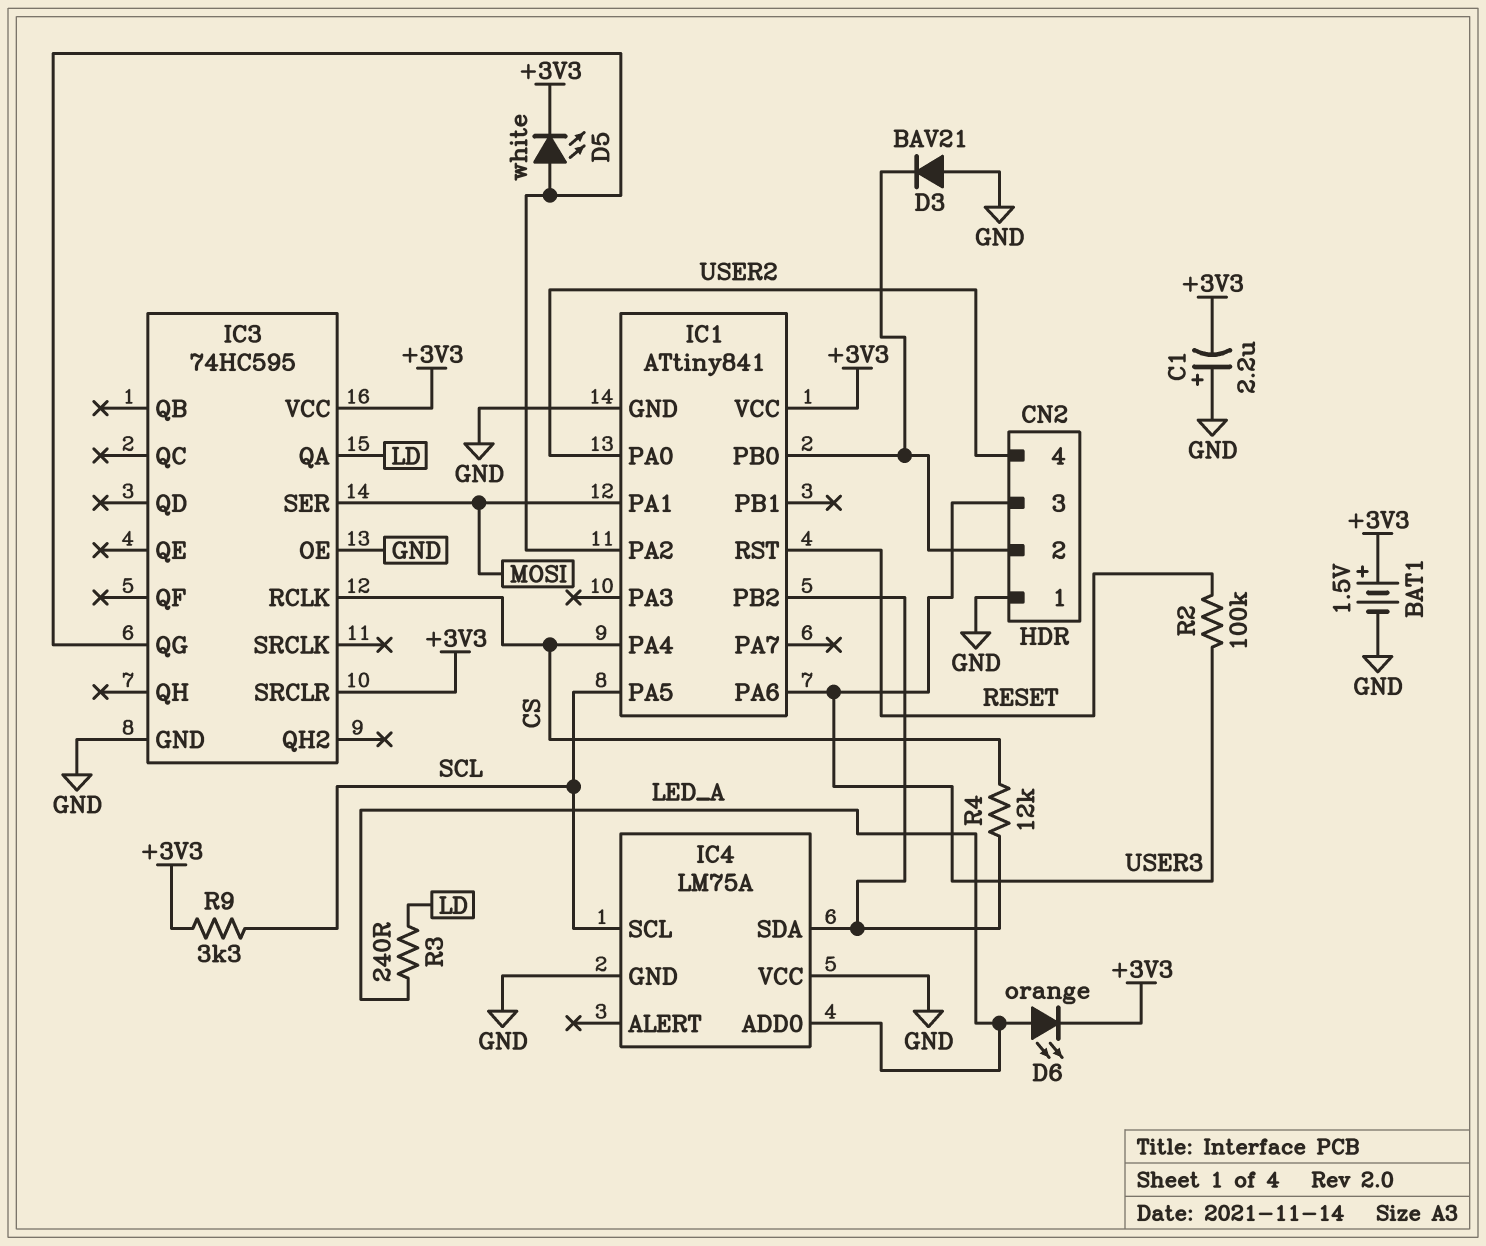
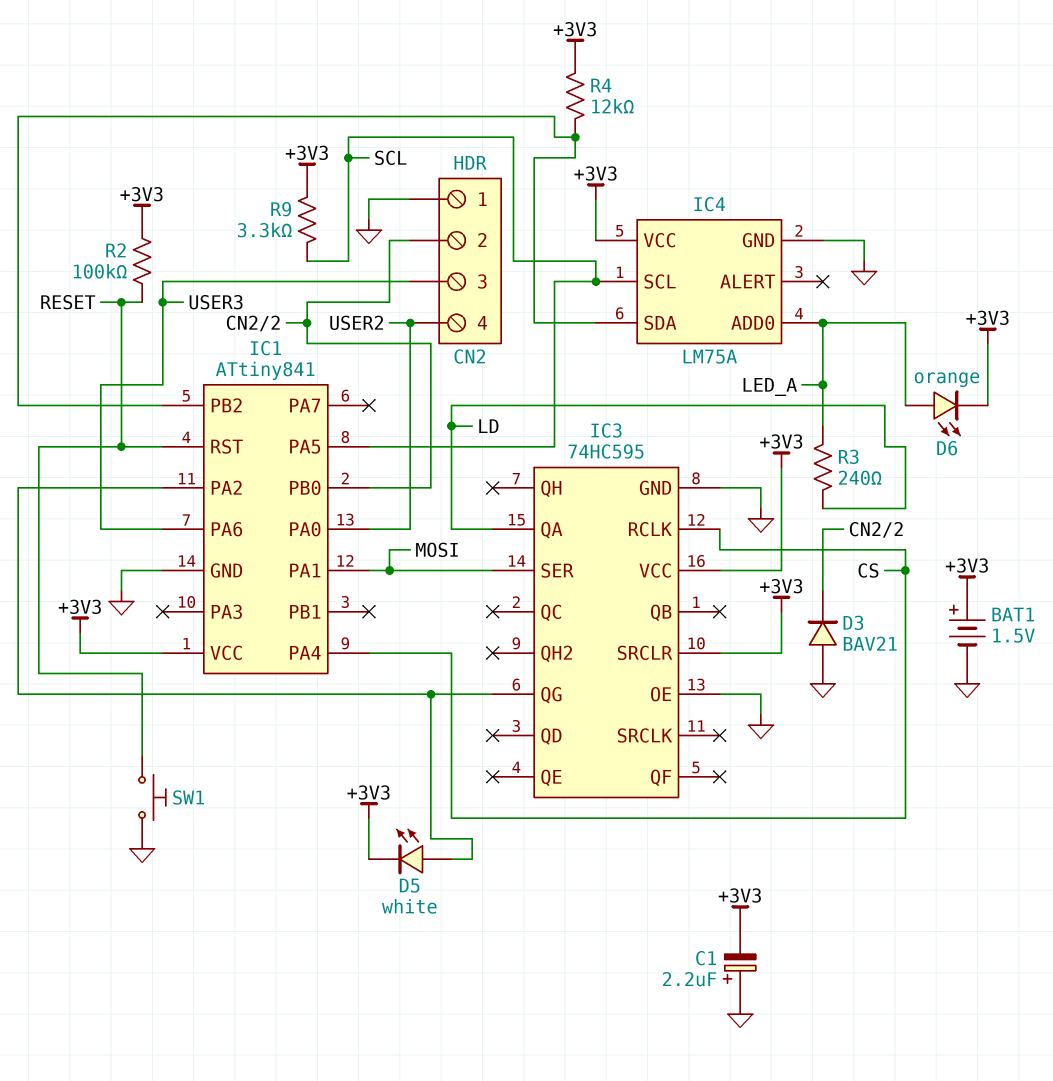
IC4 pin VCC: GND -> +3V3
R2: 100k (RESET, USER3) -> 100k (+3V3, RESET)
R4: 12k (CS, IC1/PB2) -> 12k (+3V3, IC1/PB2)
SW1: none -> button (GND, RESET)

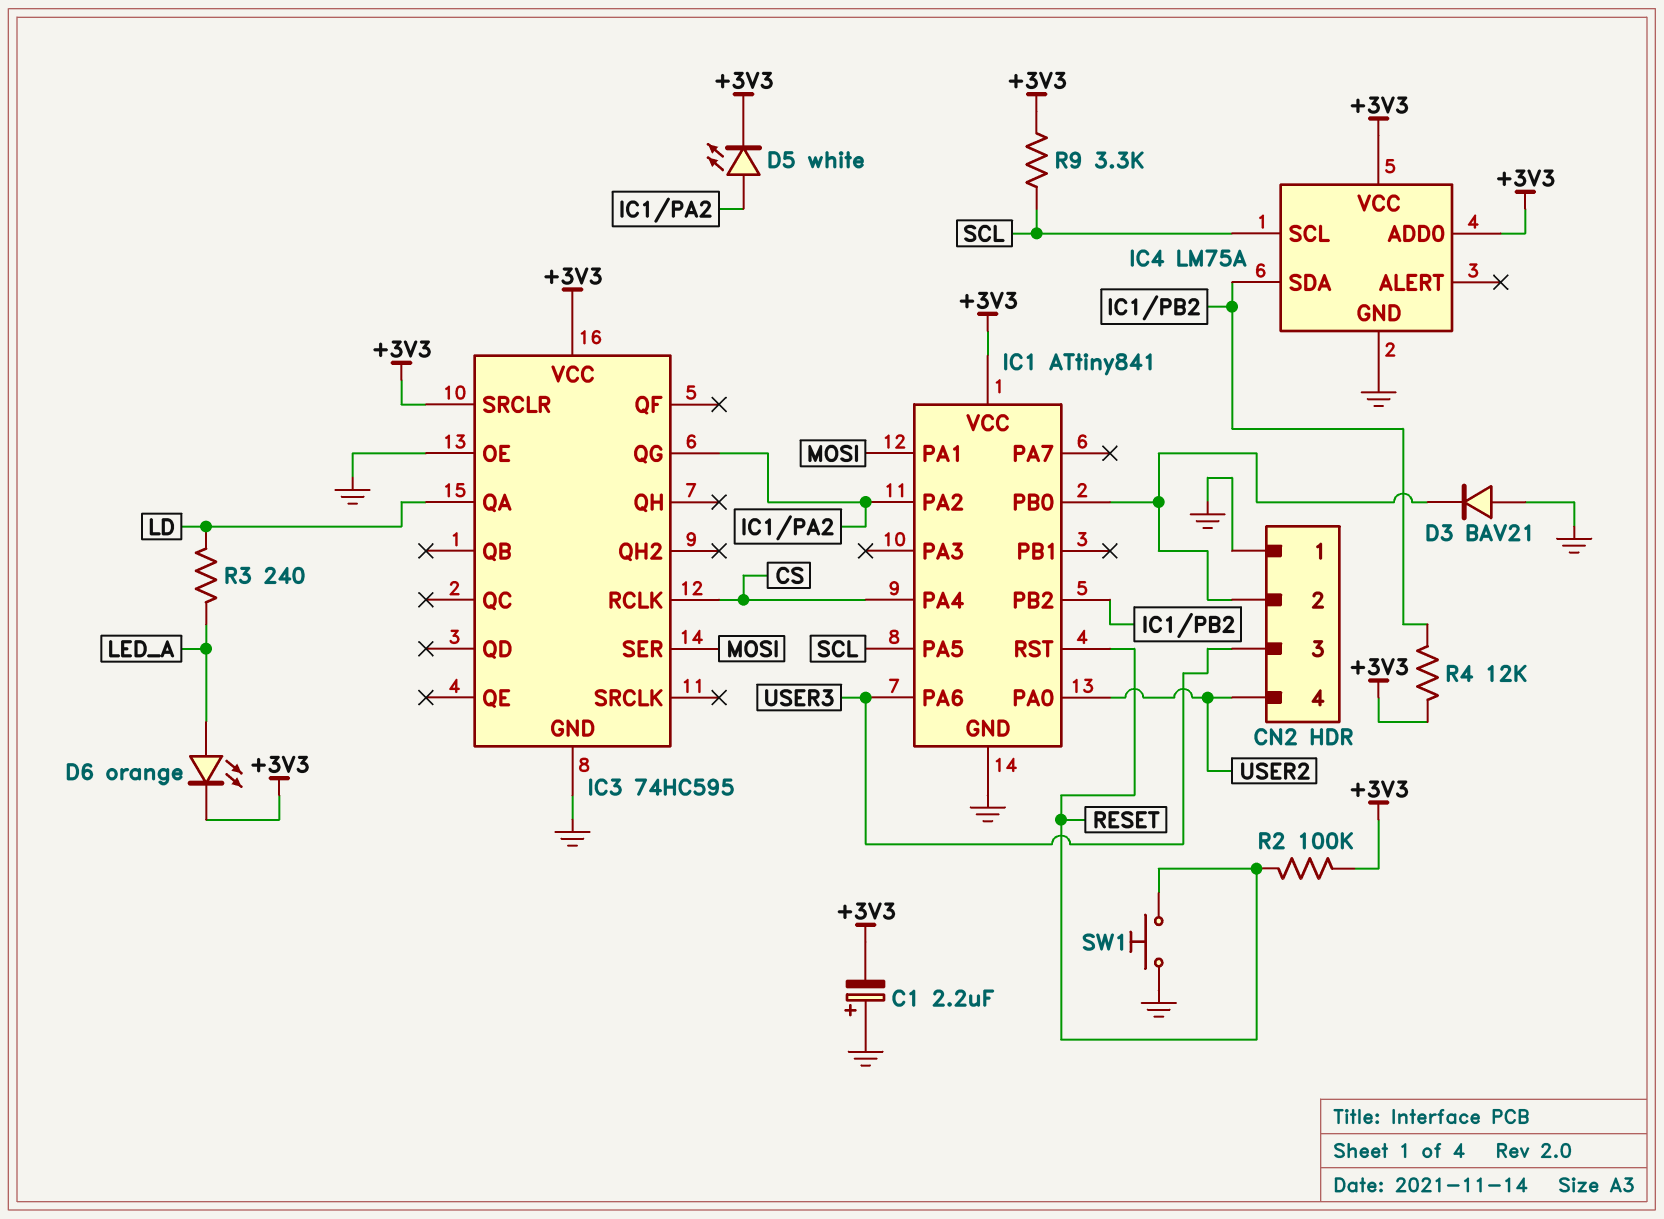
BAT1: 1.5V (plus +3V3, minus GND) -> none
IC4 pin ADD0: LED_A -> +3V3

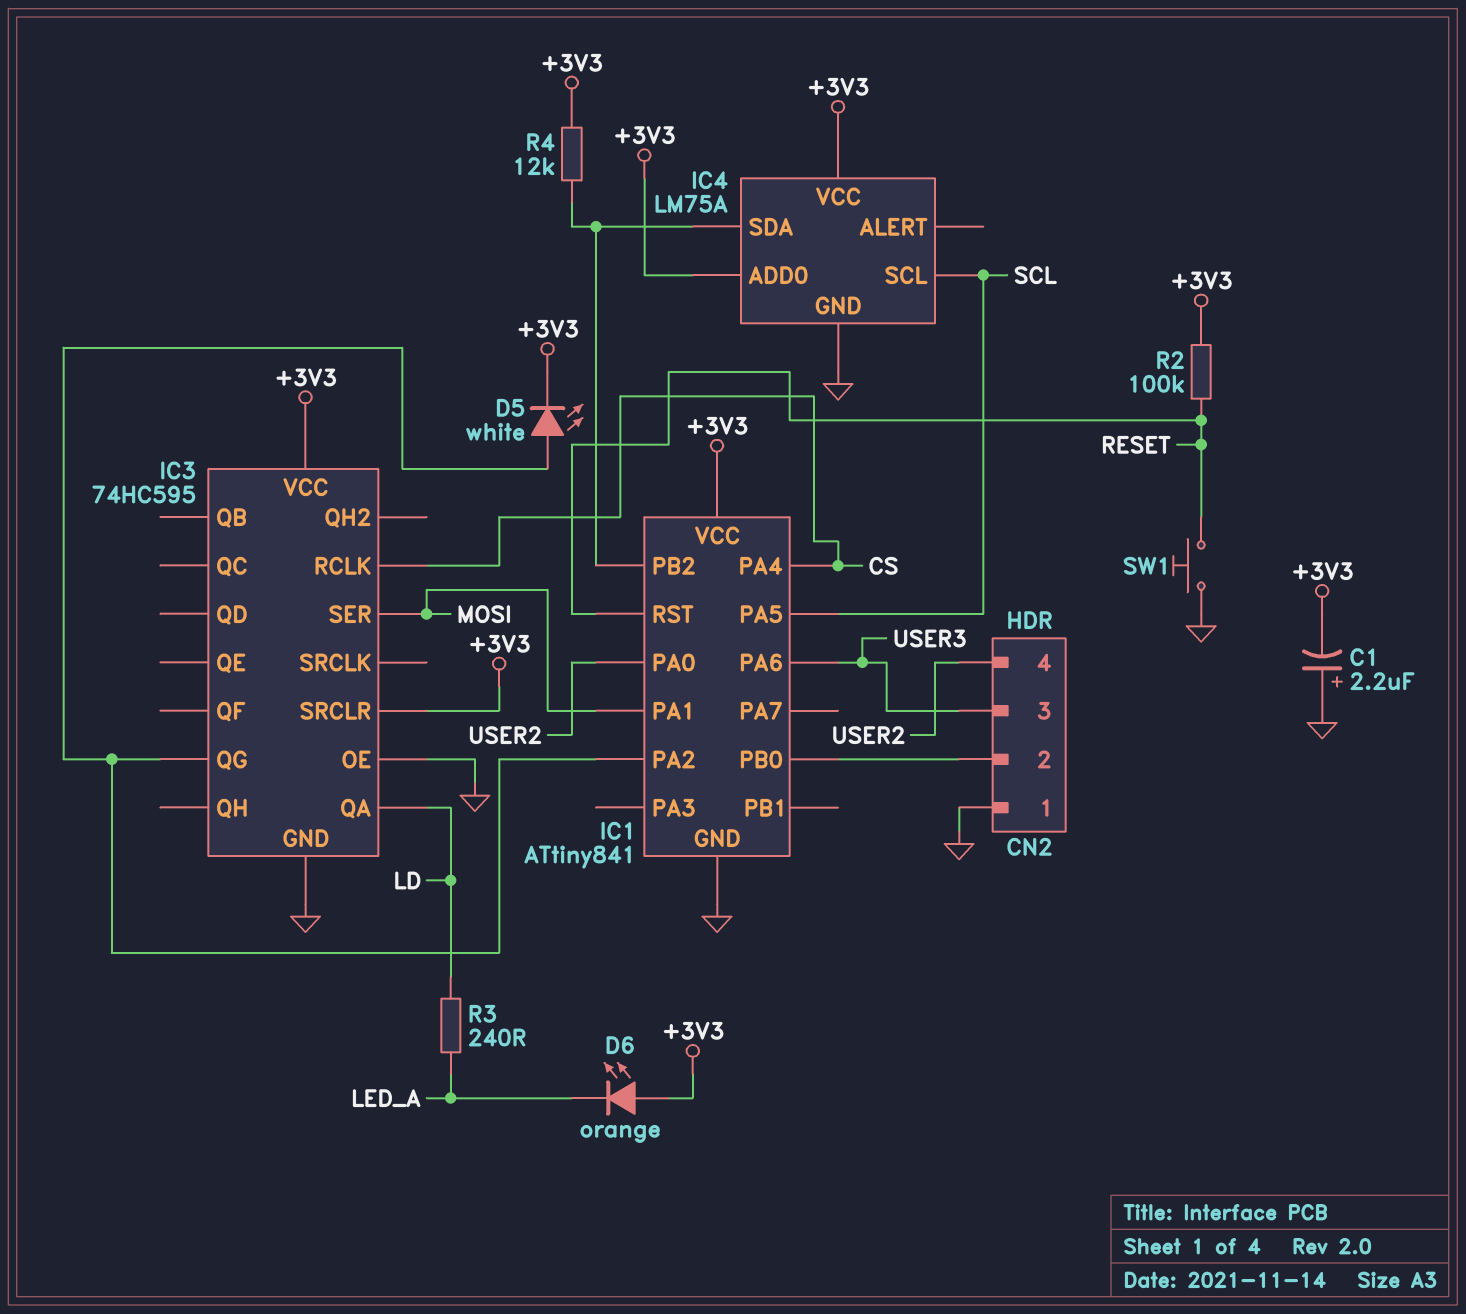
D3: diode BAV21 (A GND, K CN2/2) -> none
D6: LED orange (A LED_A, K +3V3) -> LED orange (A +3V3, K LED_A)
R9: 3.3k (+3V3, SCL) -> none

